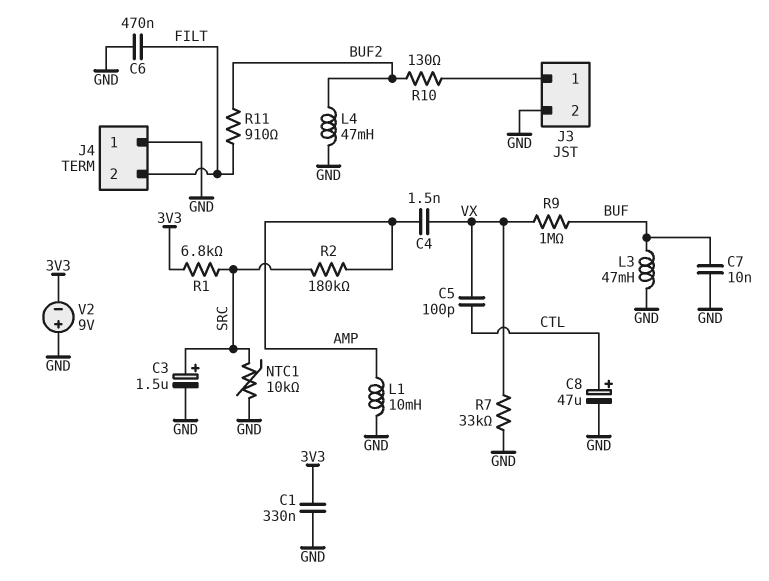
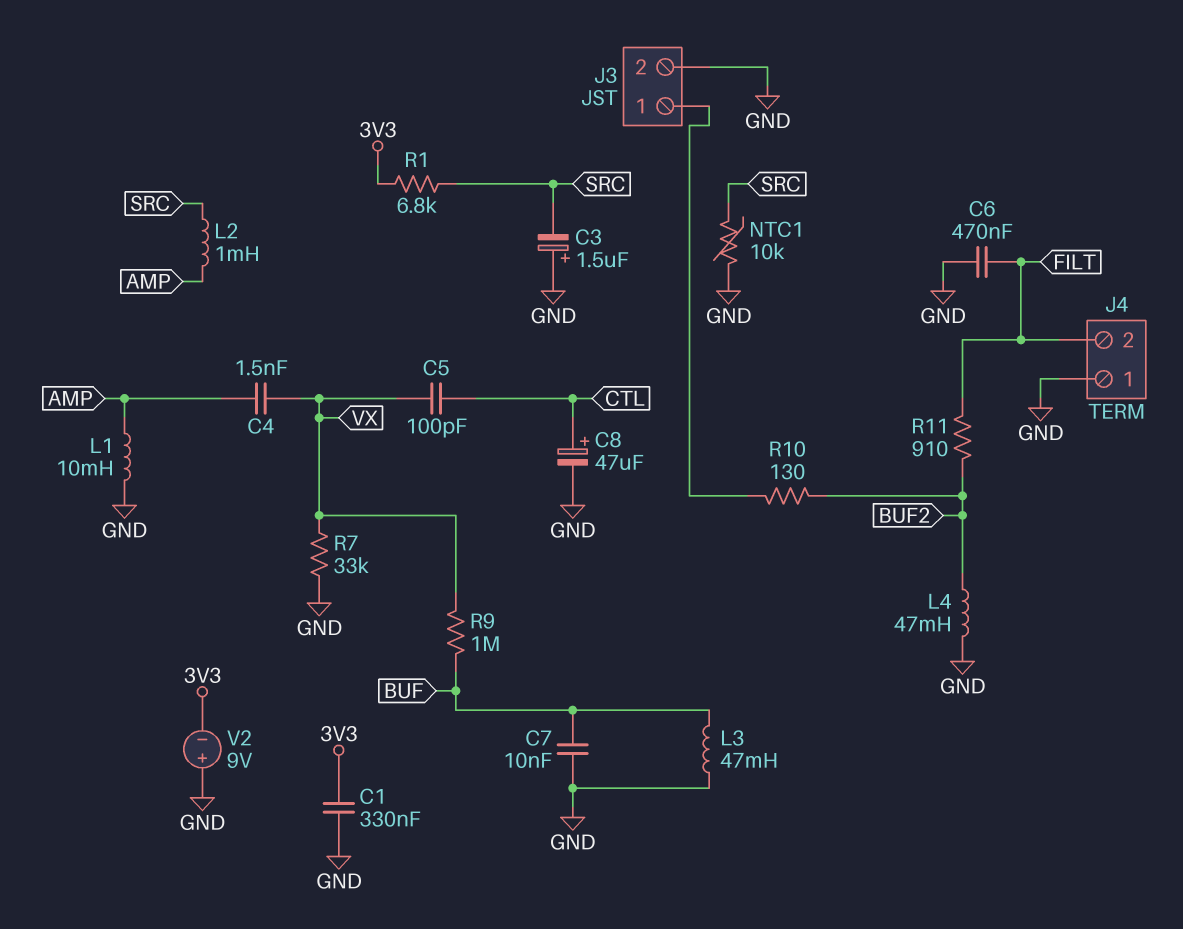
C3: 1.5uF (plus SRC, minus GND) -> 1.5uF (plus GND, minus SRC)
L2: none -> 1mH (AMP, SRC)
R2: 180k (AMP, SRC) -> none

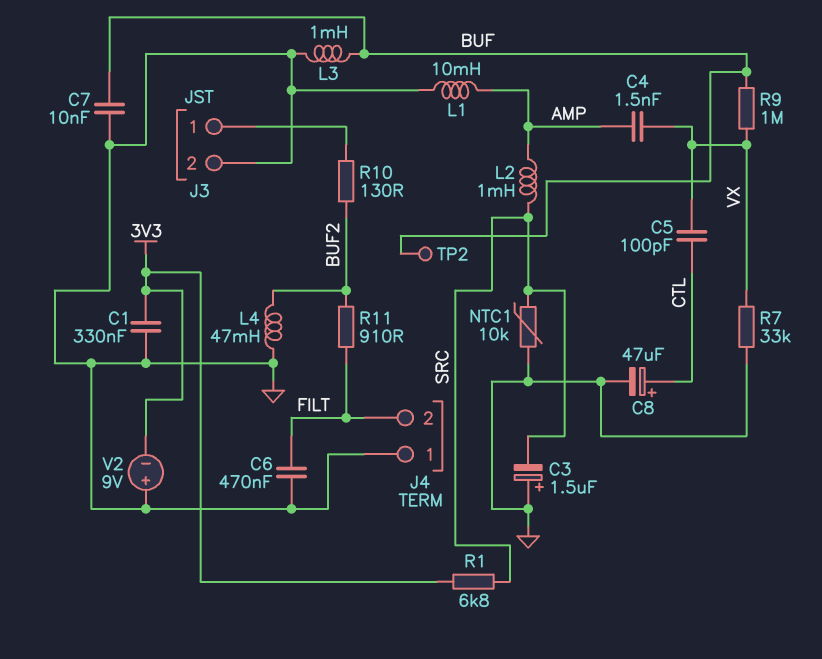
L3: 47mH (BUF, GND) -> 1mH (BUF, GND)
TP2: none -> test point (BUF)

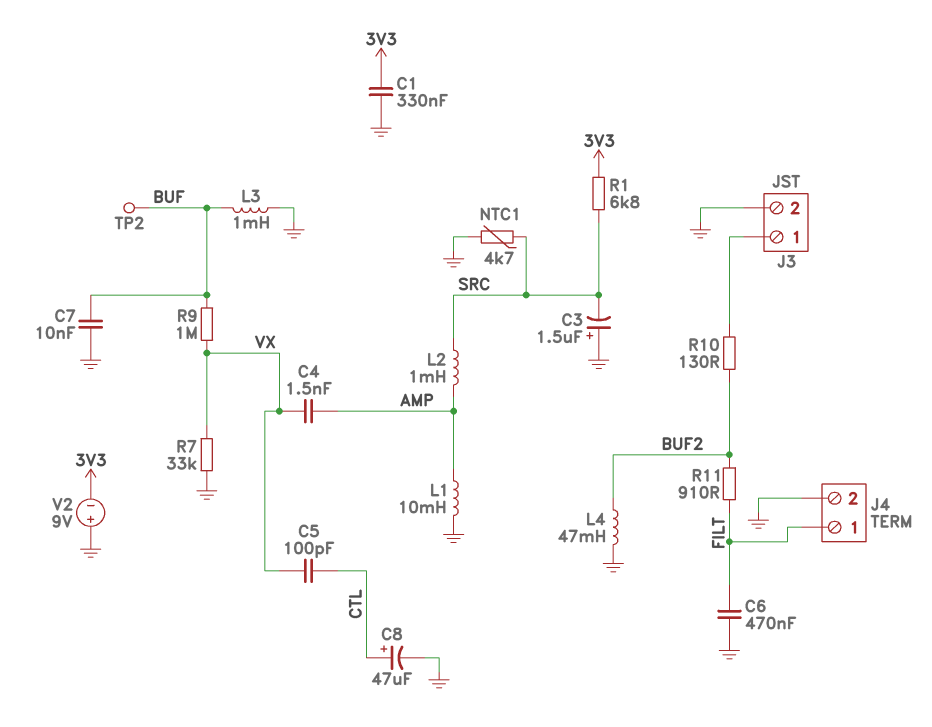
J4 pin 1: GND -> FILT
J4 pin 2: FILT -> GND
NTC1: 10k (GND, SRC) -> 4.7k (GND, SRC)

